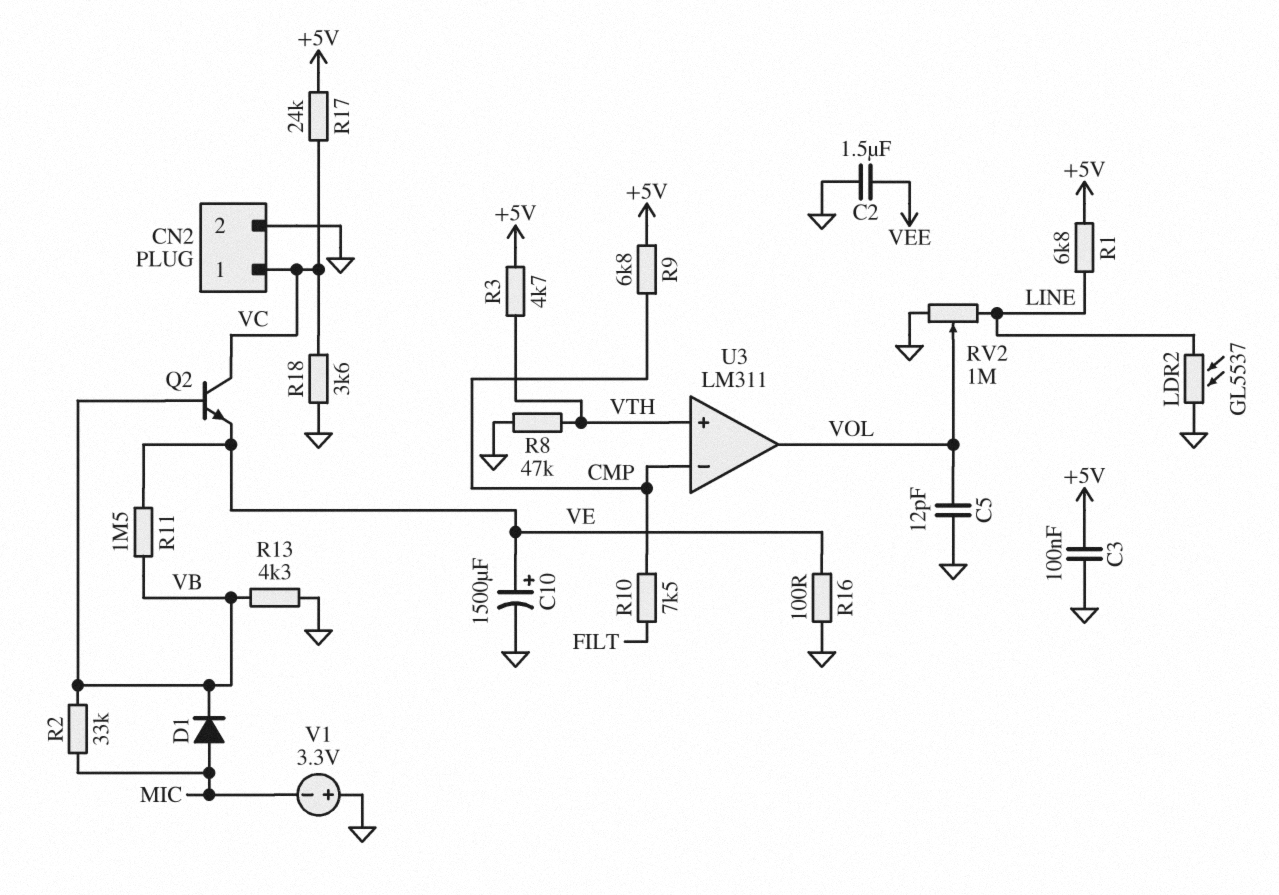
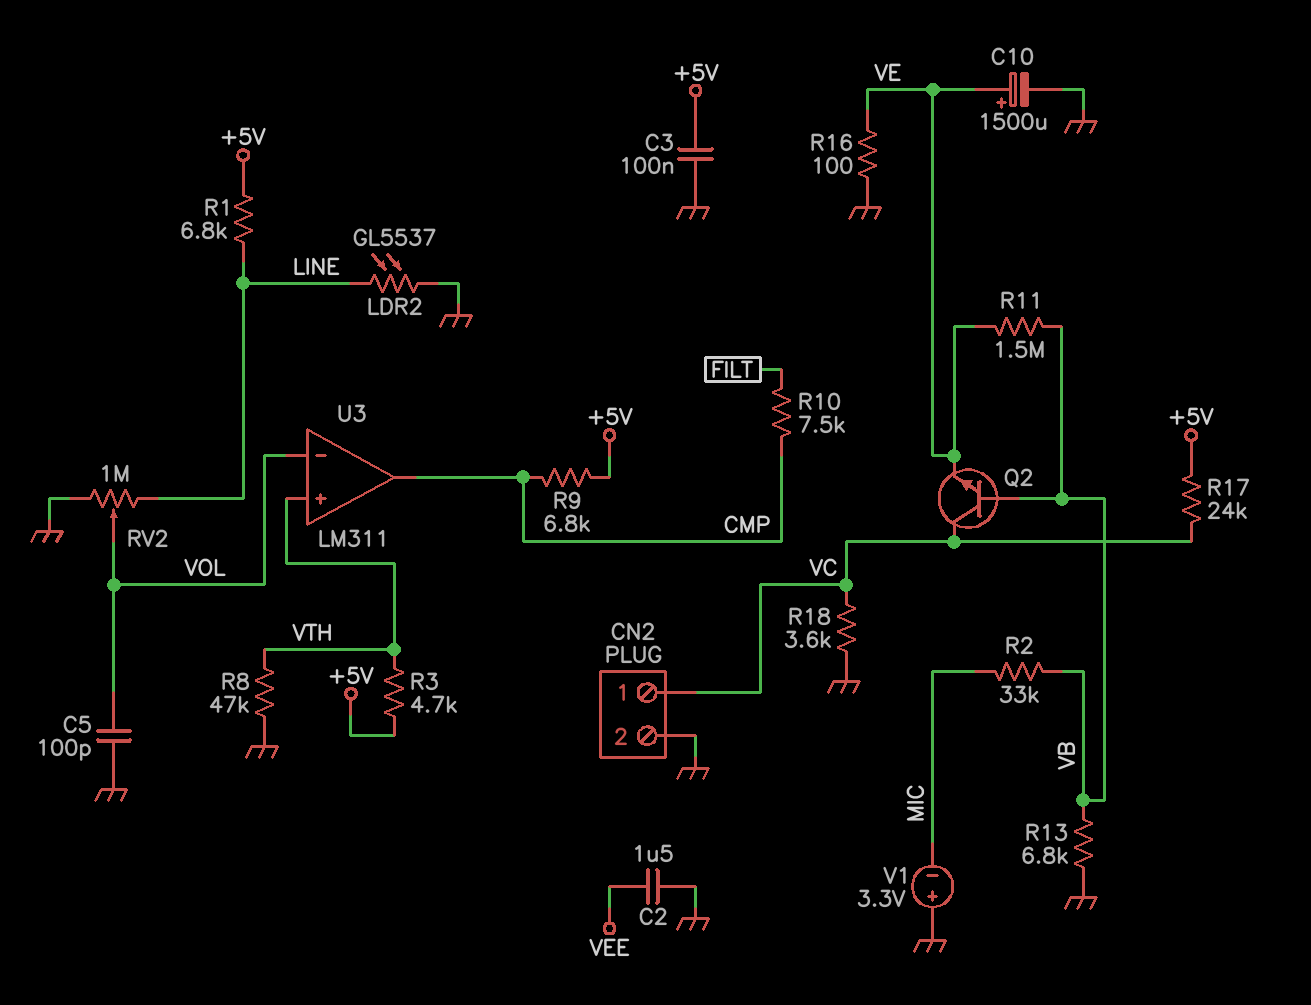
C5: 12pF (GND, VOL) -> 100pF (GND, VOL)
D1: diode (A MIC, K VB) -> none
R13: 4.3k (GND, VB) -> 6.8k (GND, VB)
U3 pin in-: CMP -> VOL
U3 pin out: VOL -> CMP

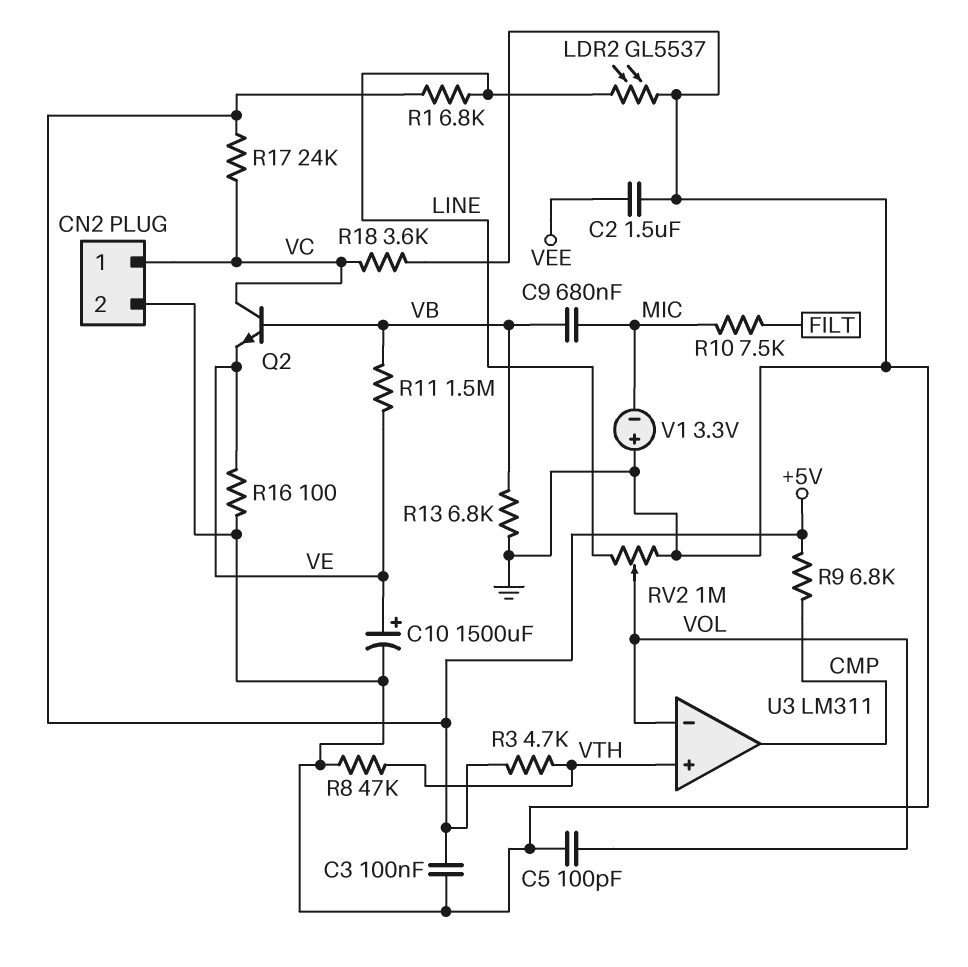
C9: none -> 680nF (MIC, VB)
R2: 33k (MIC, VB) -> none
R10: 7.5k (CMP, FILT) -> 7.5k (FILT, MIC)

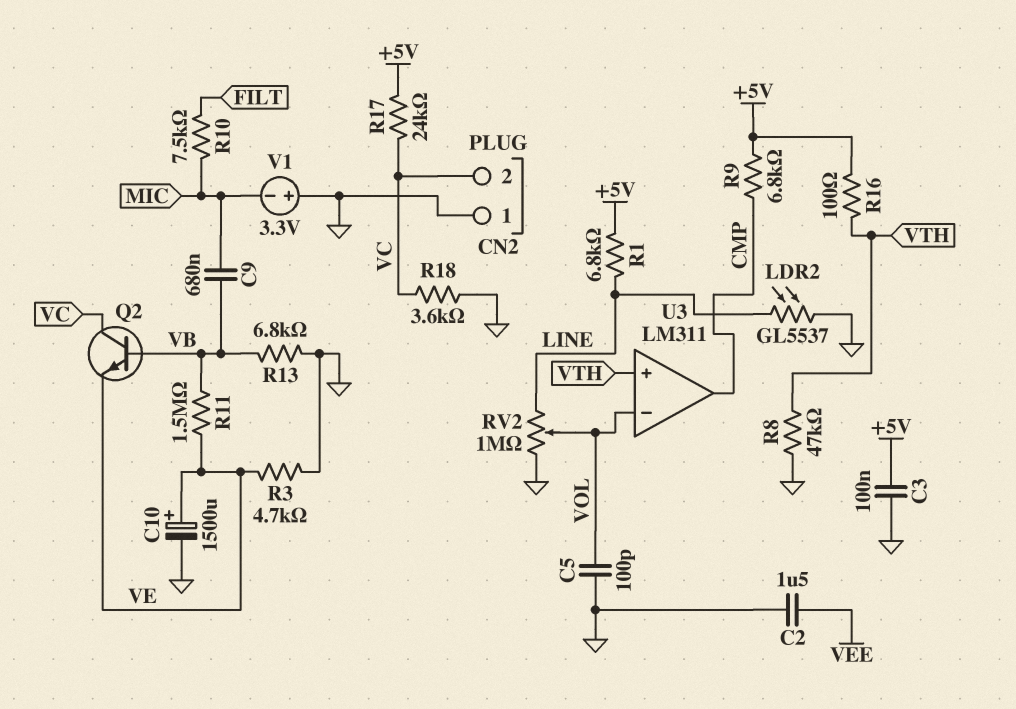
CN2 pin 1: VC -> GND
CN2 pin 2: GND -> VC
R3: 4.7k (+5V, VTH) -> 4.7k (GND, VE)
R16: 100 (GND, VE) -> 100 (+5V, VTH)

